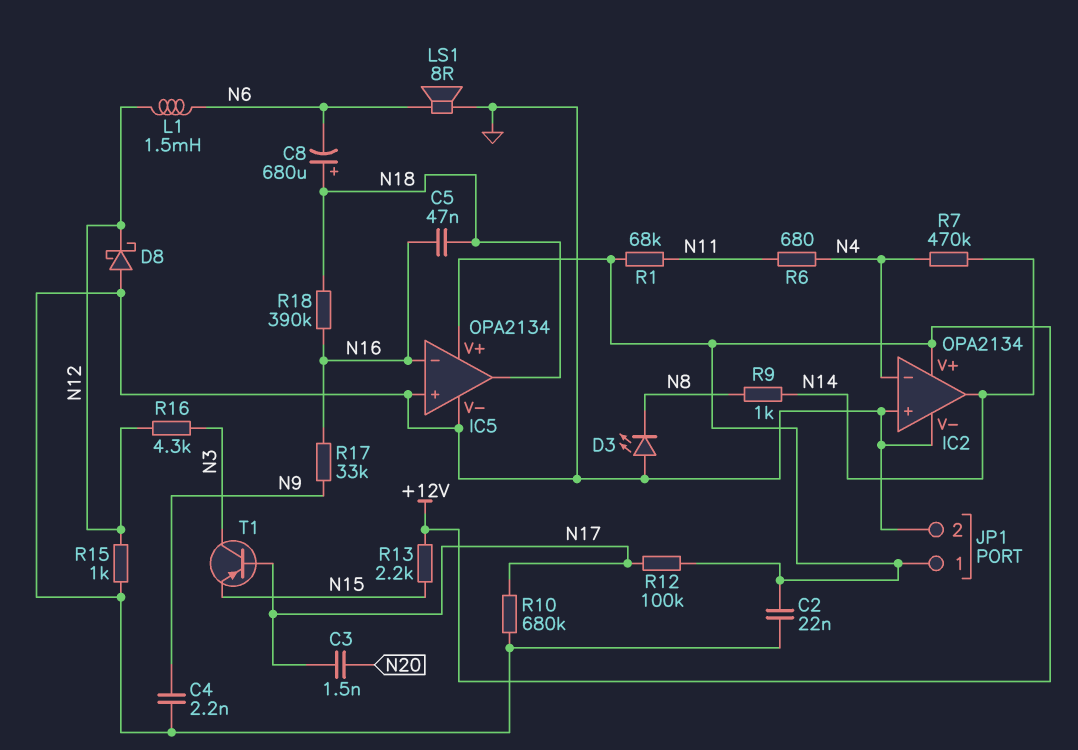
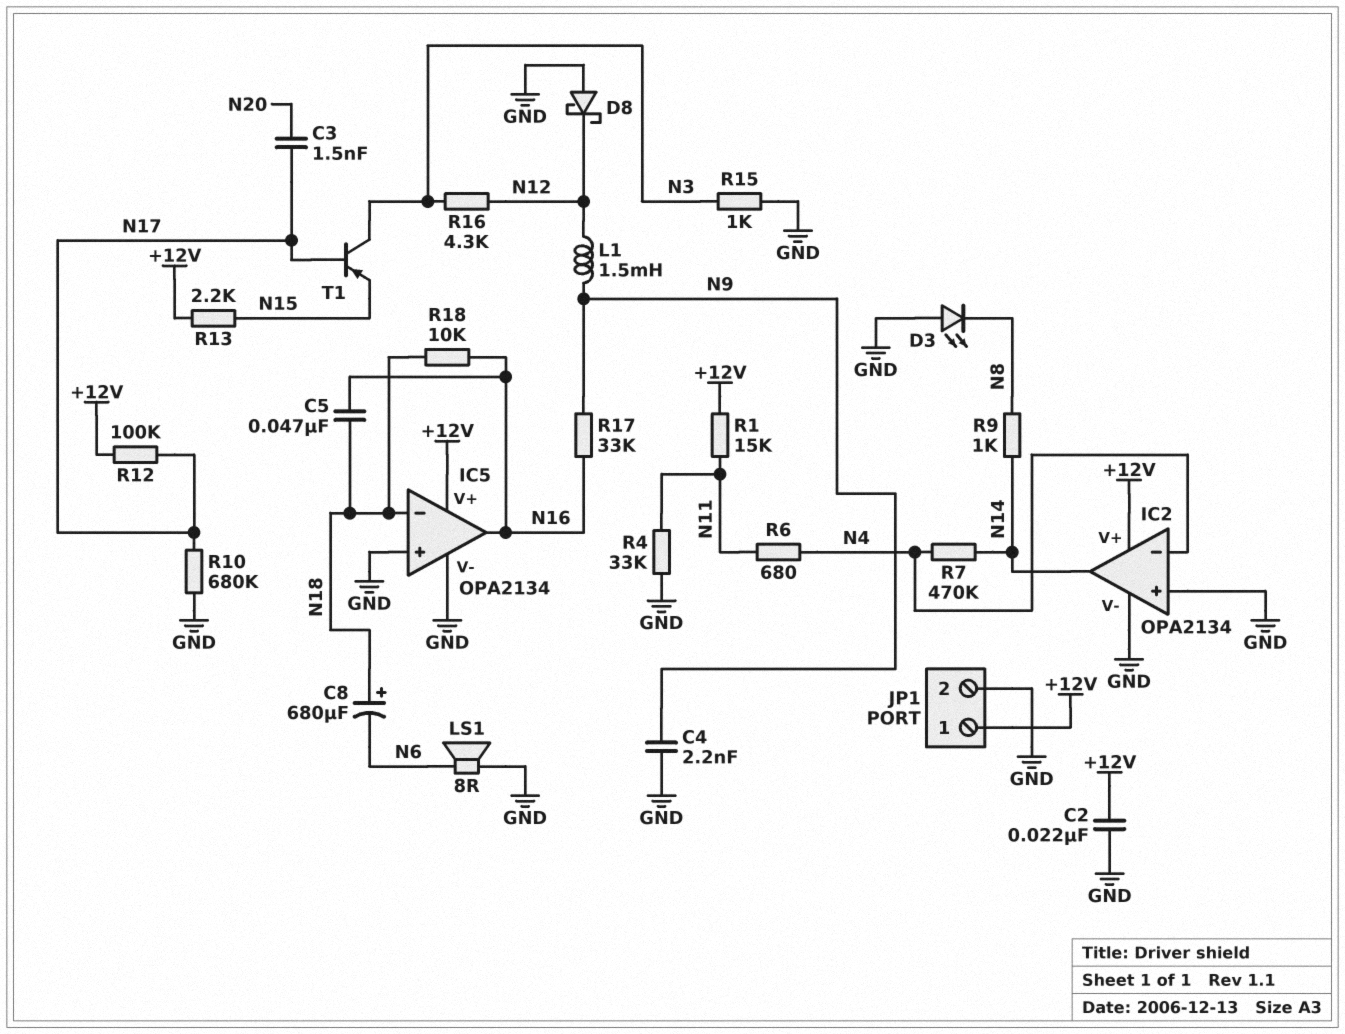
IC5 pin in-: N16 -> N18
IC5 pin out: N18 -> N16
L1: 1.5mH (N6, N12) -> 1.5mH (N9, N12)
R1: 68k (+12V, N11) -> 15k (+12V, N11)
R4: none -> 33k (GND, N11)
R15: 1k (GND, N12) -> 1k (GND, N3)
R18: 390k (N16, N18) -> 10k (N16, N18)

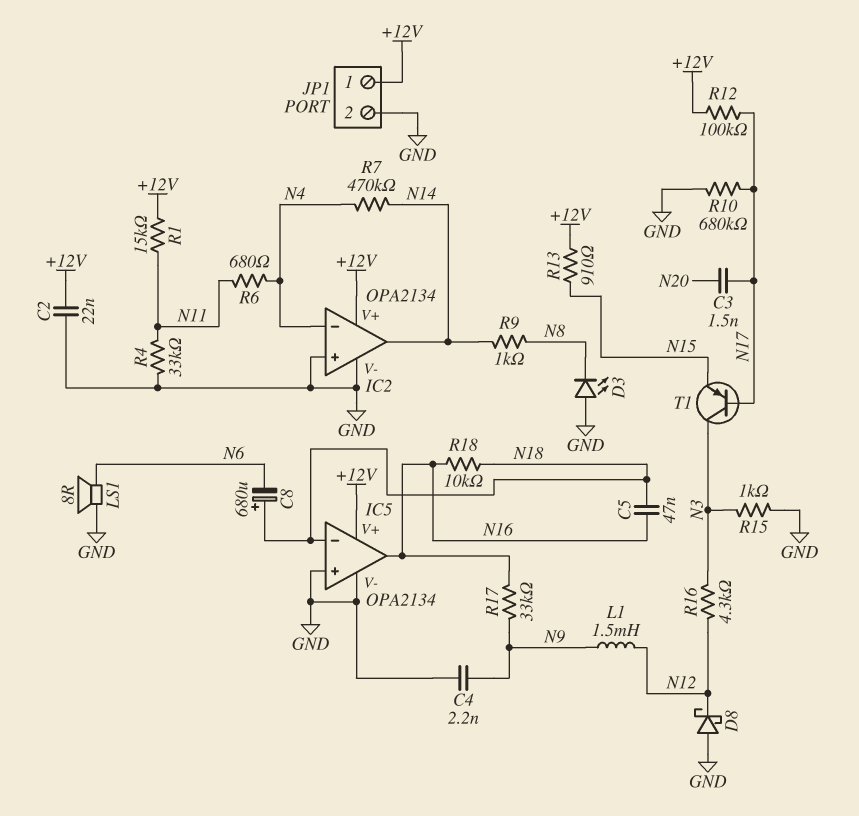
R13: 2.2k (+12V, N15) -> 910 (+12V, N15)

